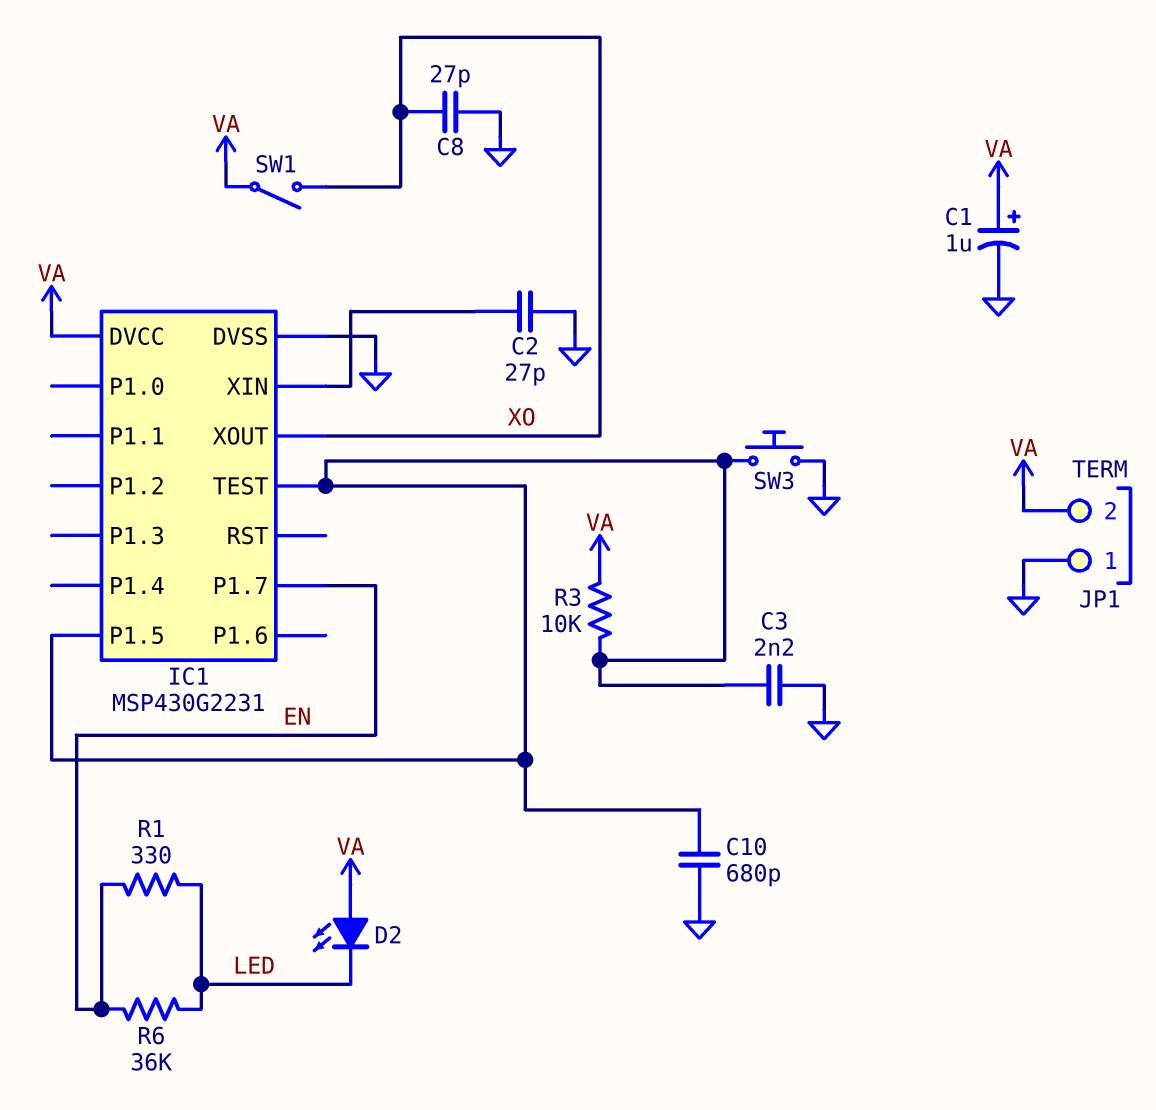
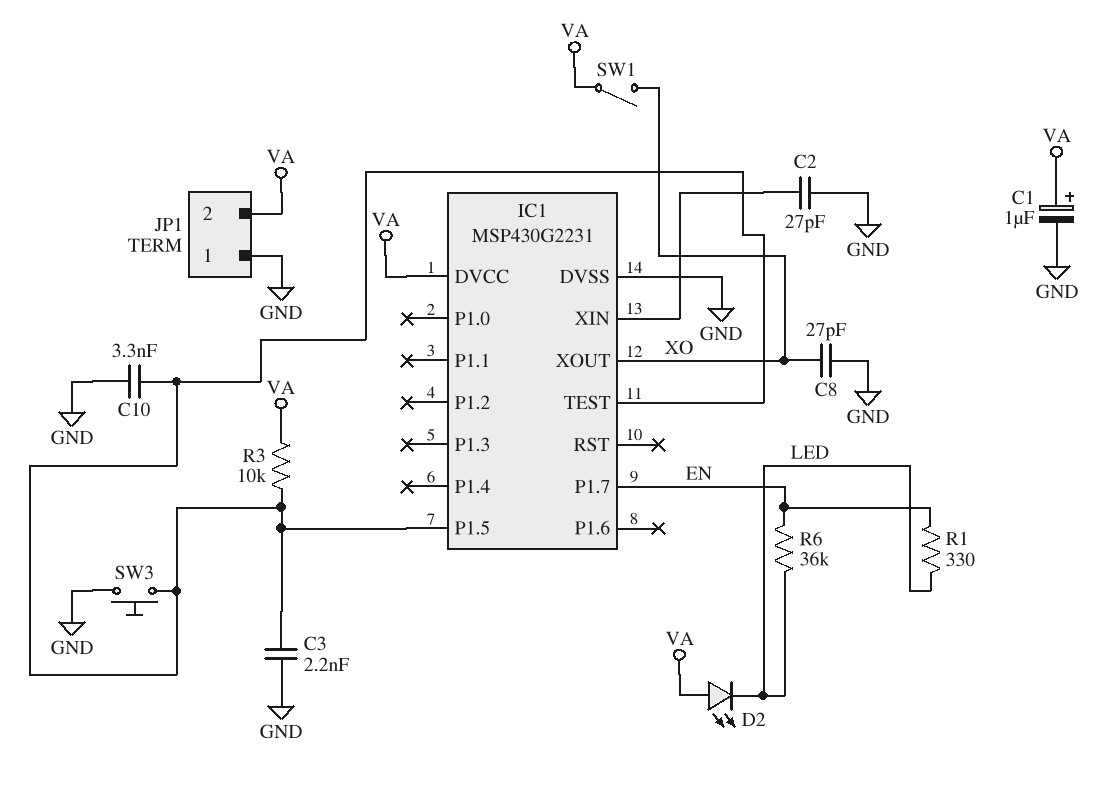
C10: 680pF (GND, IC1/P1.5) -> 3.3nF (GND, IC1/P1.5)

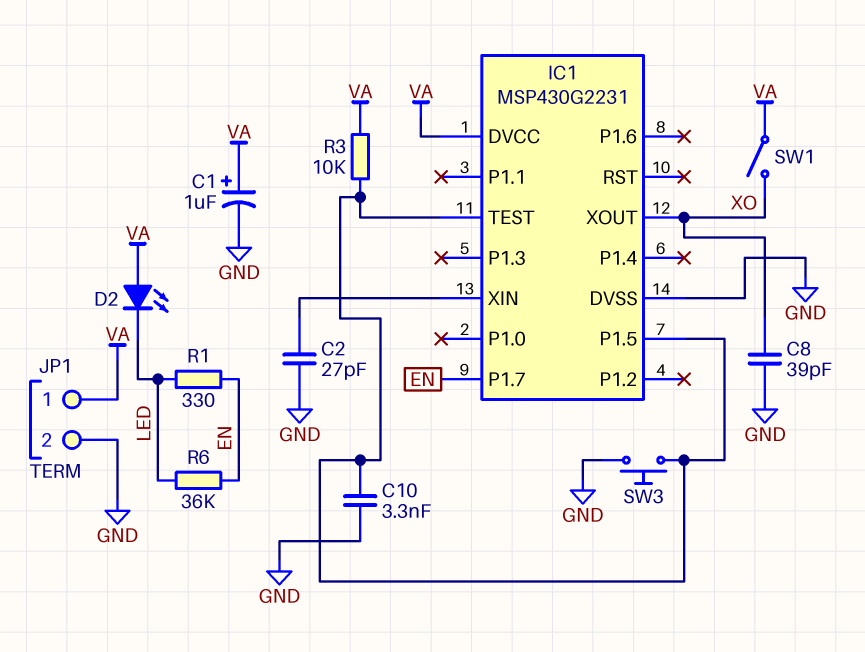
C3: 2.2nF (GND, IC1/P1.5) -> none
C8: 27pF (GND, XO) -> 39pF (GND, XO)
JP1 pin 1: GND -> VA
JP1 pin 2: VA -> GND

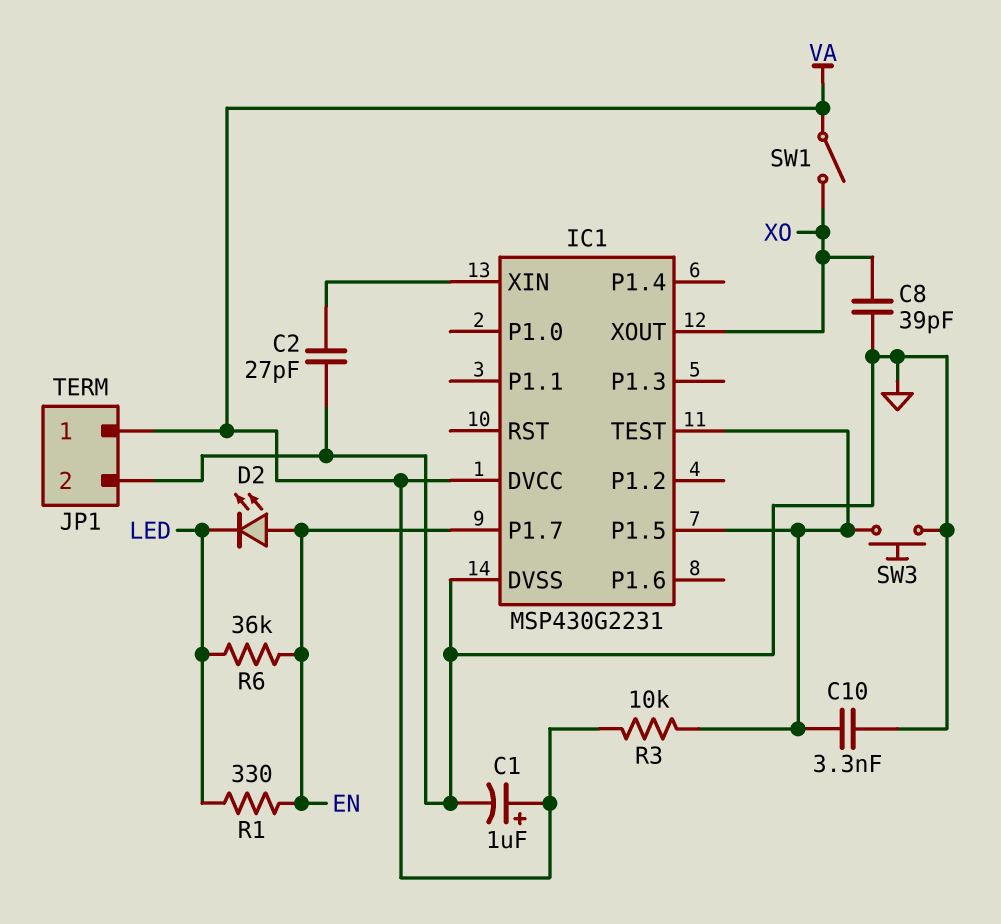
D2: LED (A VA, K LED) -> LED (A EN, K LED)

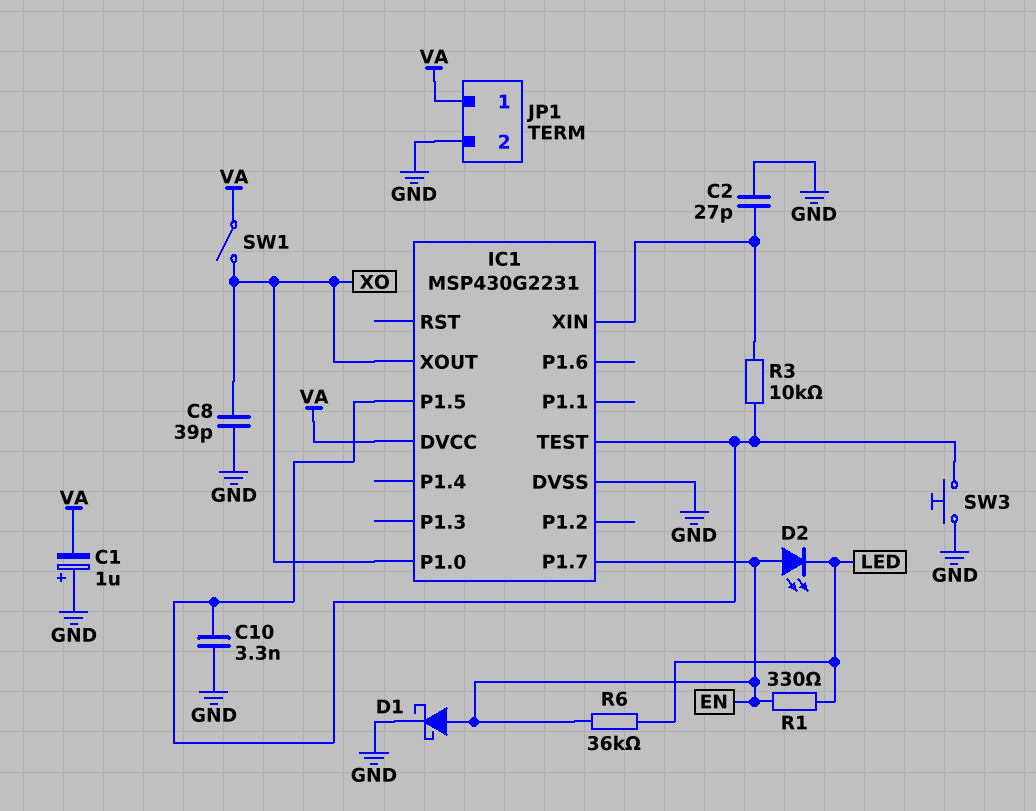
C1: 1uF (plus VA, minus GND) -> 1uF (plus GND, minus VA)
D1: none -> schottky (A EN, K GND)
IC1 pin P1.0: none -> XO
R3: 10k (IC1/P1.5, VA) -> 10k (IC1/P1.5, IC1/XIN)

